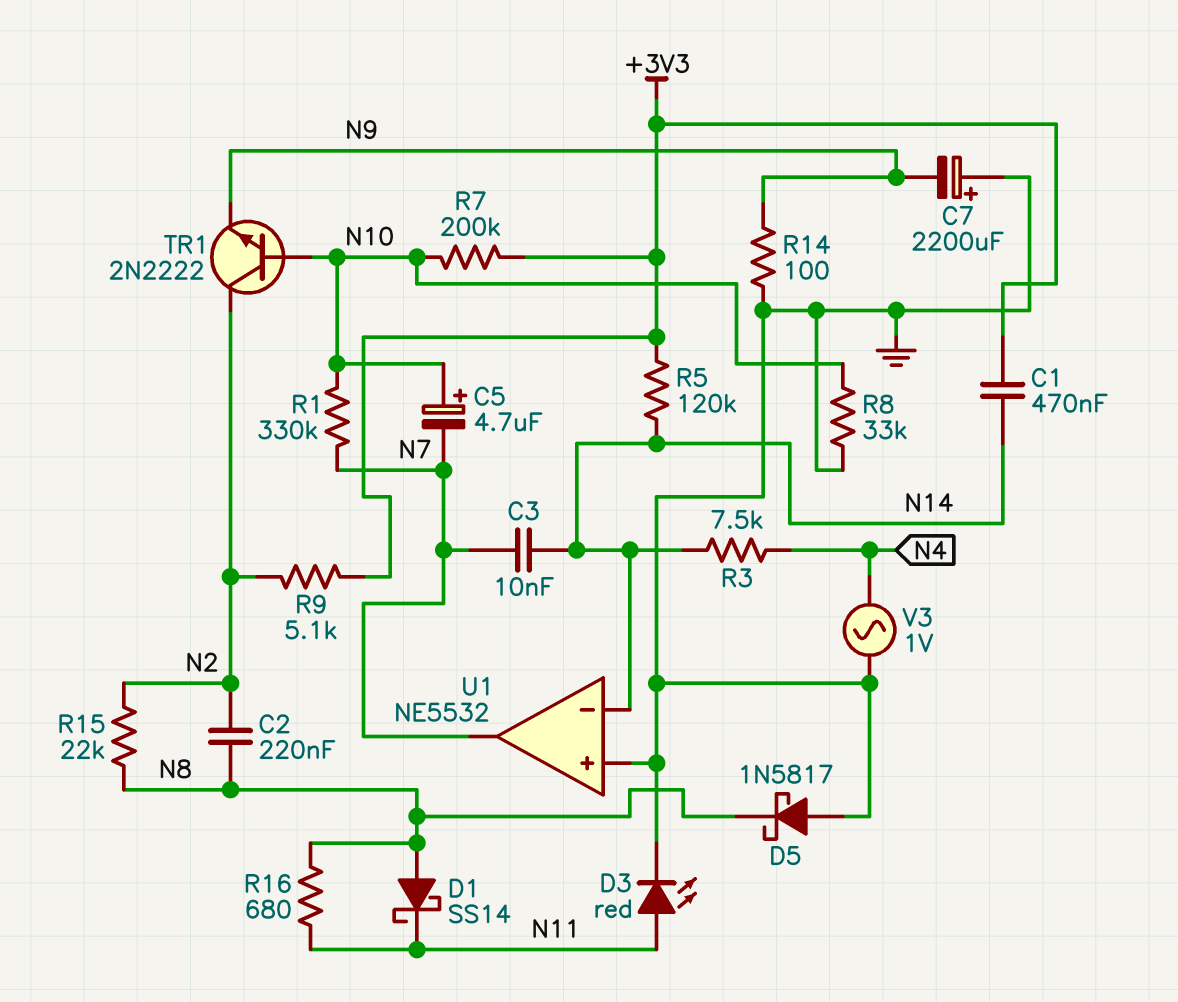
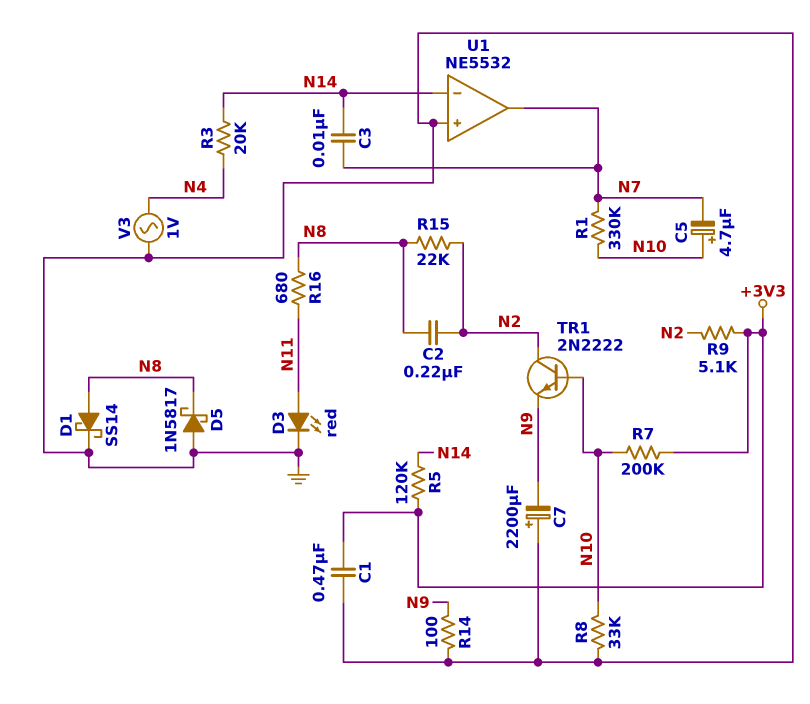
C1: 470nF (+3V3, N14) -> 470nF (+3V3, GND)
D1: schottky SS14 (A N8, K N11) -> schottky SS14 (A N8, K GND)
R3: 7.5k (N4, N14) -> 20k (N4, N14)

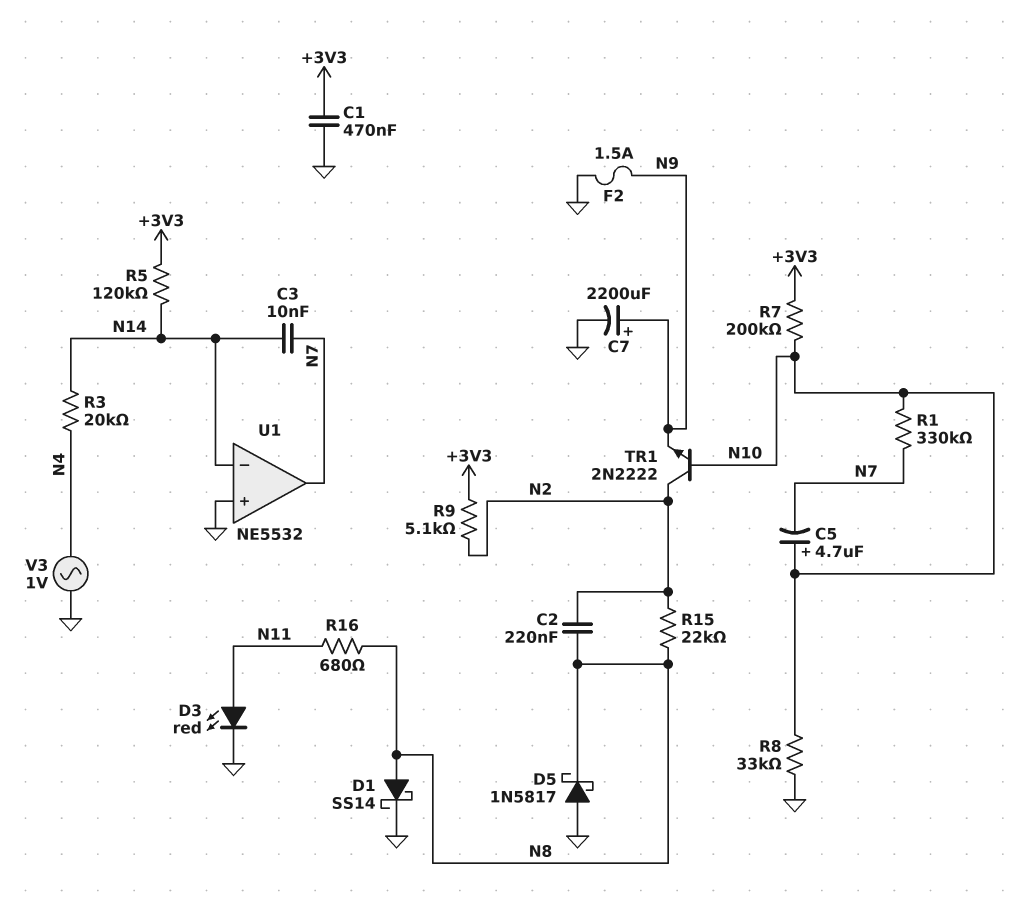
C7: 2200uF (plus GND, minus N9) -> 2200uF (plus N9, minus GND)
F2: none -> 1.5A (GND, N9)
R14: 100 (GND, N9) -> none

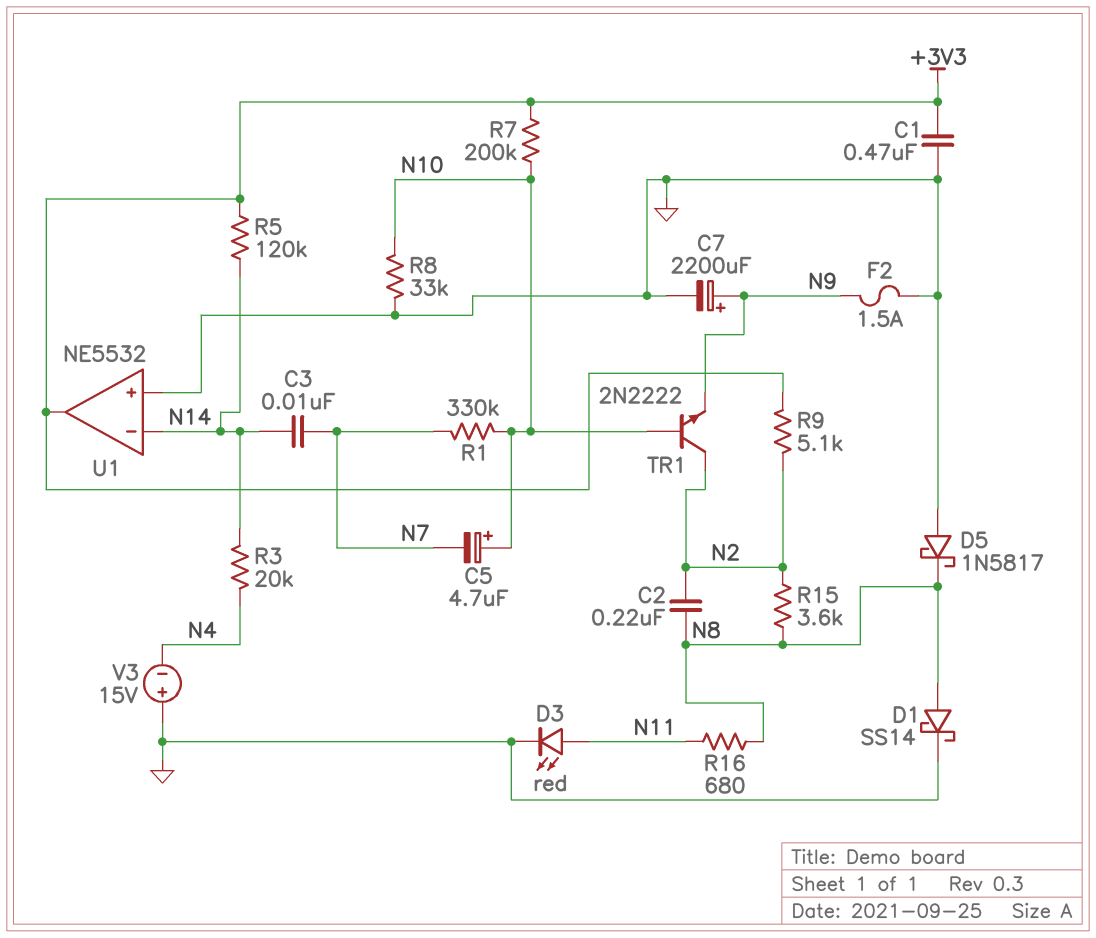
R15: 22k (N2, N8) -> 3.6k (N2, N8)
U1 pin out: N7 -> +3V3
V3: AC 1V (GND, N4) -> 15V (plus GND, minus N4)

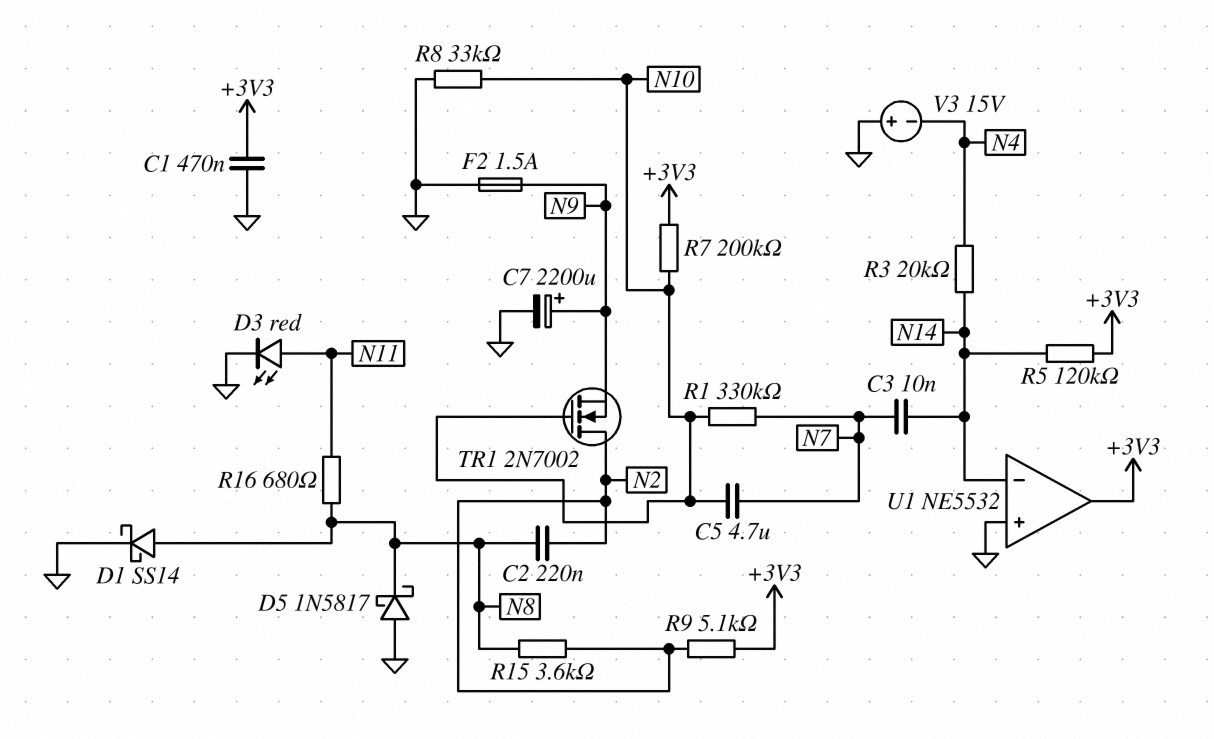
C5: 4.7uF (plus N10, minus N7) -> 4.7uF (N7, N10)
TR1: NPN 2N2222 (B N10, C N2, E N9) -> NMOS 2N7002 (G N10, D N2, S N9)

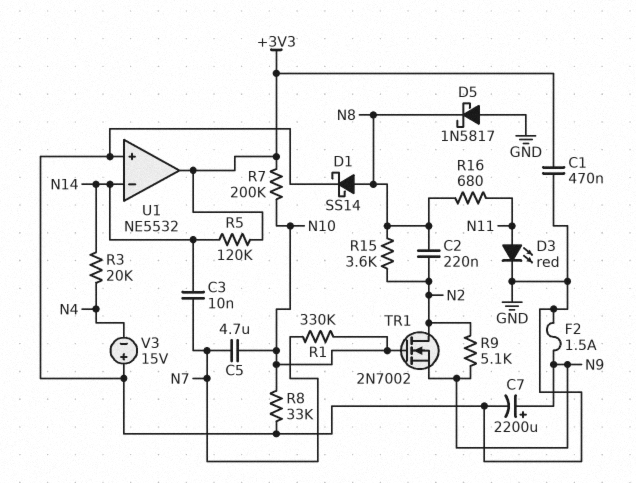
R9: 5.1k (+3V3, N2) -> 5.1k (N2, N9)

